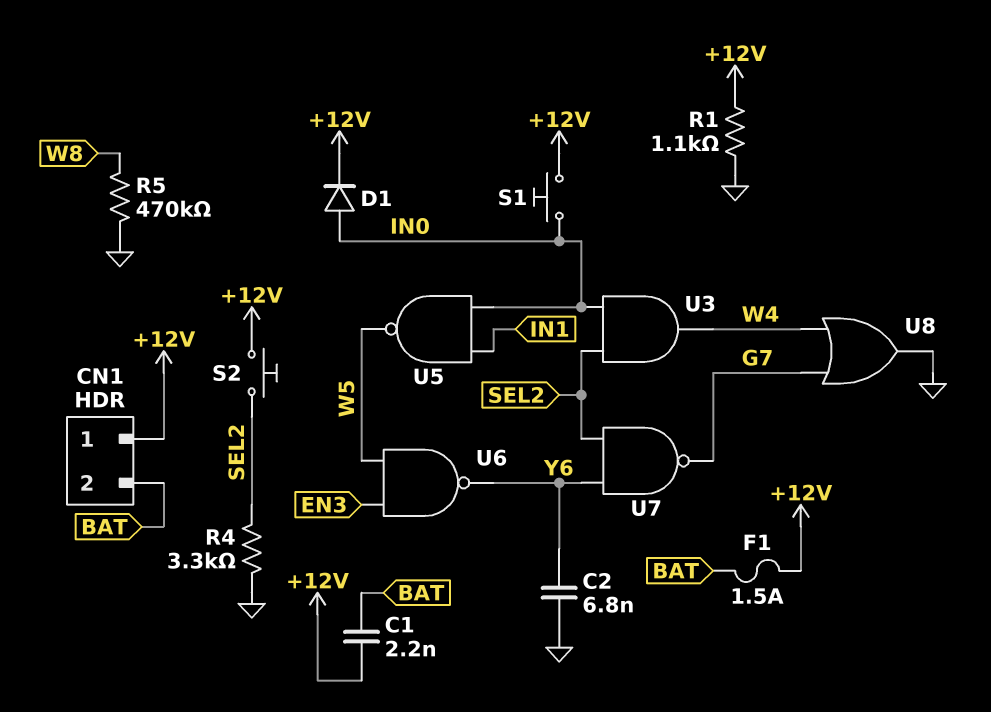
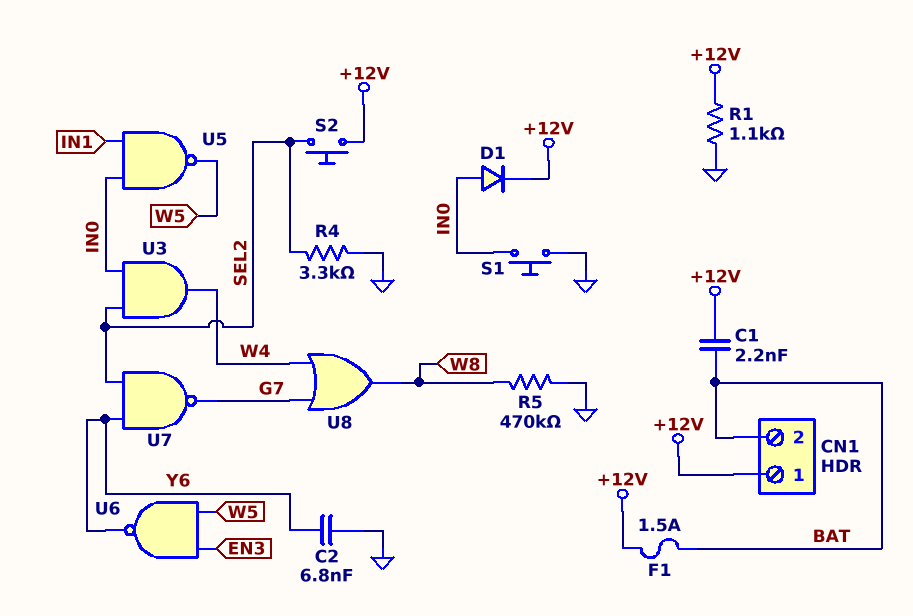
S1: button (+12V, IN0) -> button (GND, IN0)
U8: OR (in G7, in W4, out GND) -> OR (in G7, in W4, out W8)

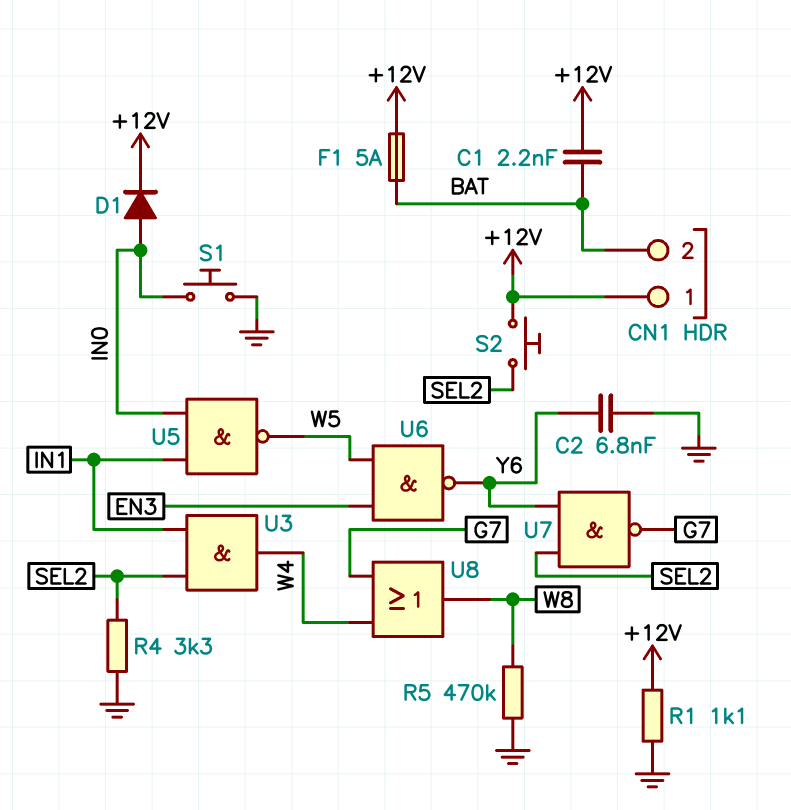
F1: 1.5A (+12V, BAT) -> 5A (+12V, BAT)
U3: AND (in IN0, in SEL2, out W4) -> AND (in IN1, in SEL2, out W4)

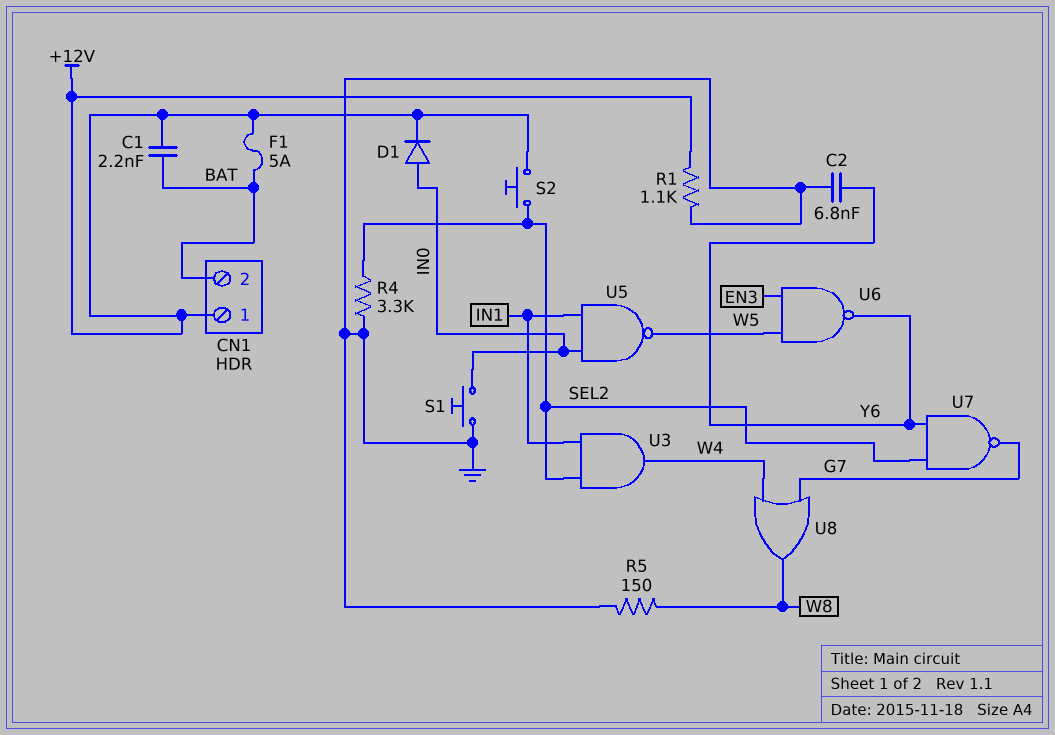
R5: 470k (GND, W8) -> 150 (GND, W8)

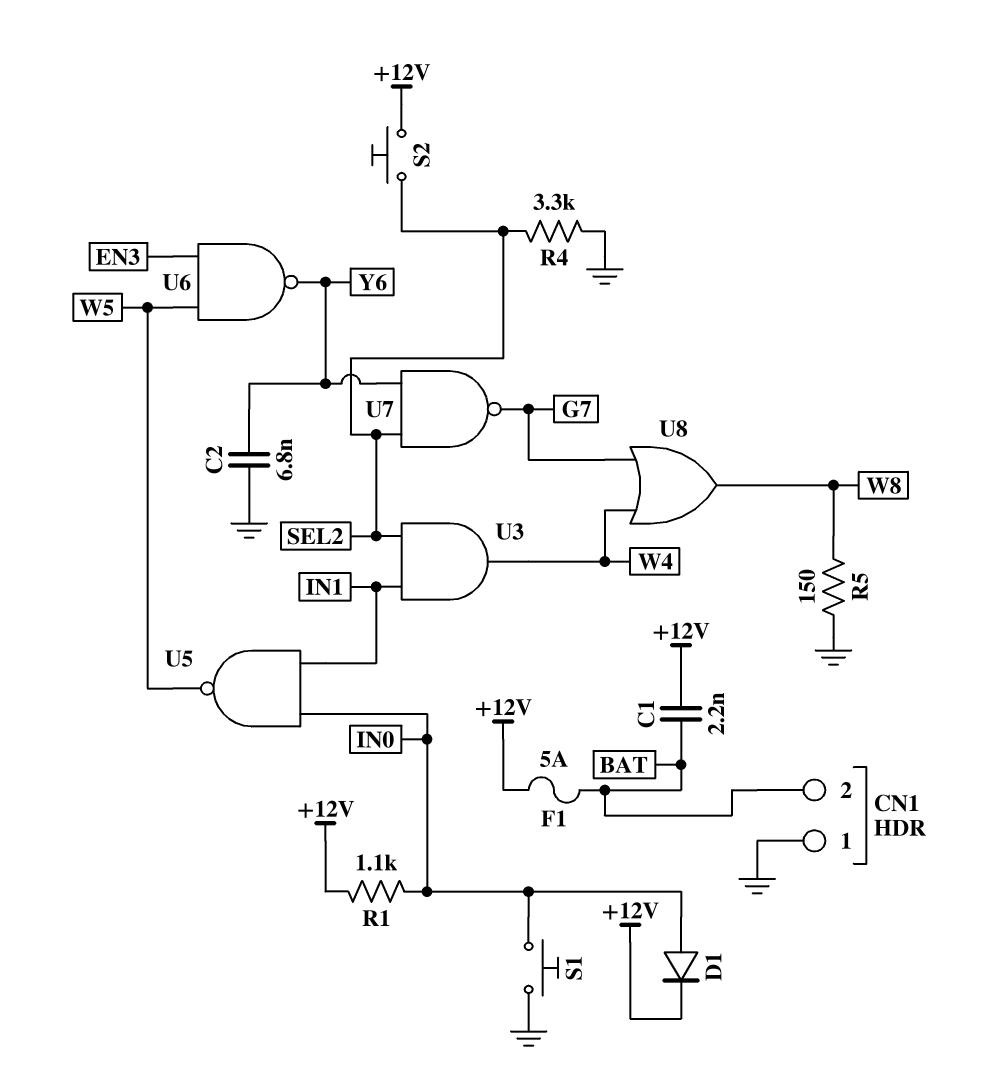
CN1 pin 1: +12V -> GND
R1: 1.1k (+12V, GND) -> 1.1k (+12V, IN0)

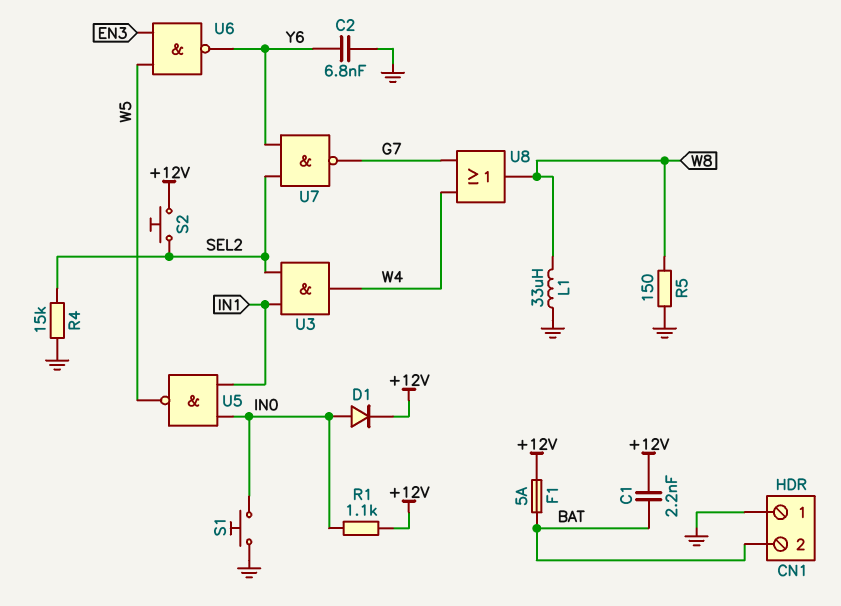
L1: none -> 33uH (GND, W8)
R4: 3.3k (GND, SEL2) -> 15k (GND, SEL2)

